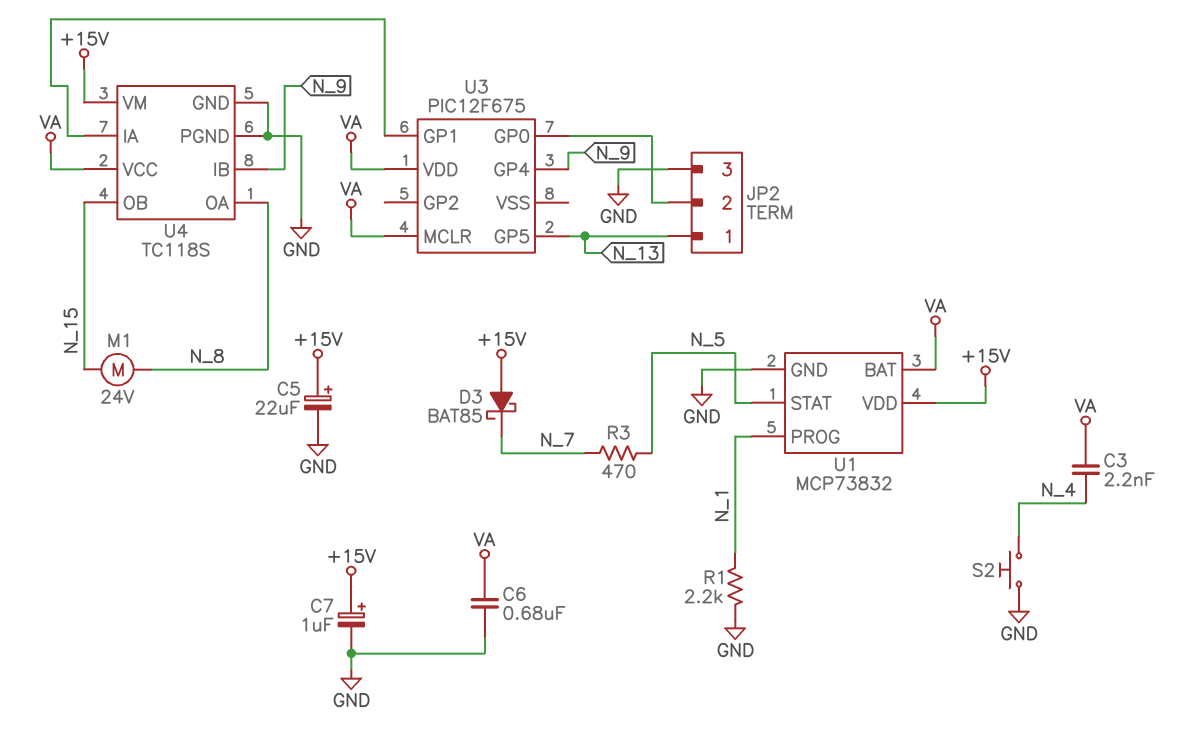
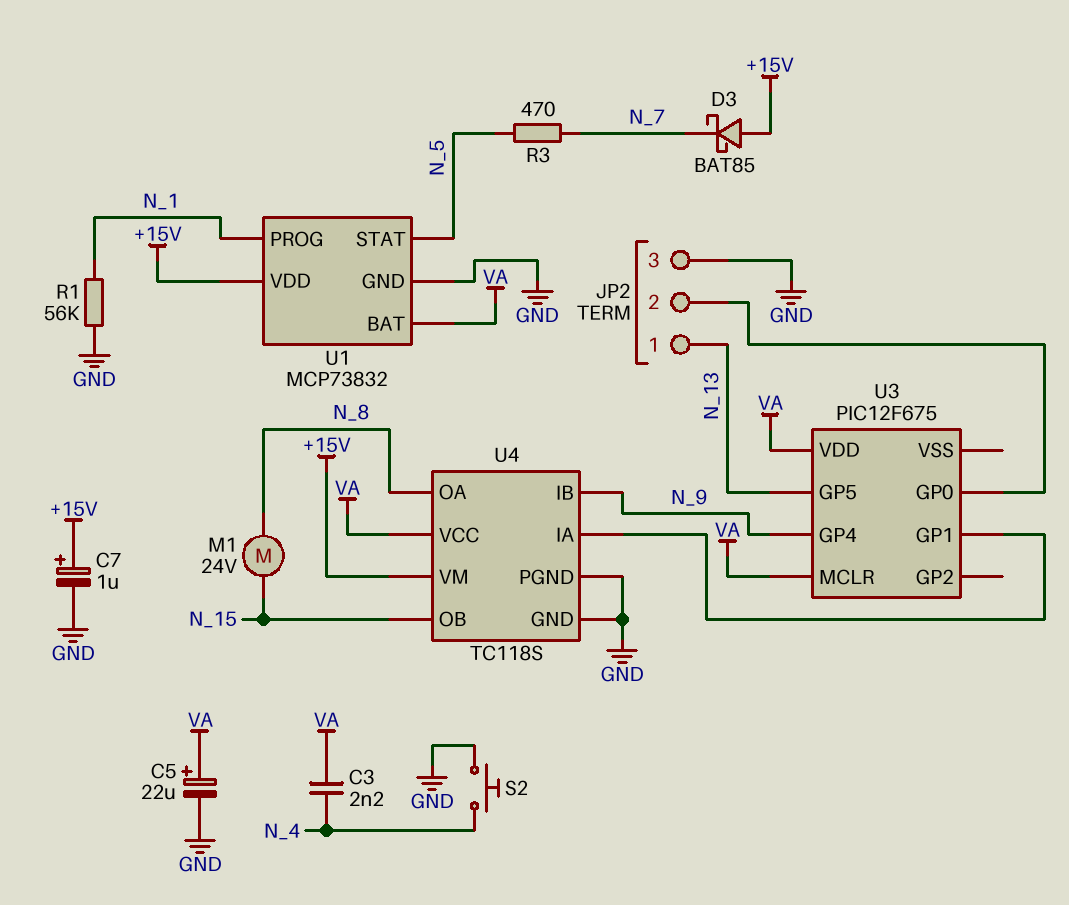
C5: 22uF (plus +15V, minus GND) -> 22uF (plus VA, minus GND)
C6: 680nF (GND, VA) -> none
R1: 2.2k (GND, N_1) -> 56k (GND, N_1)

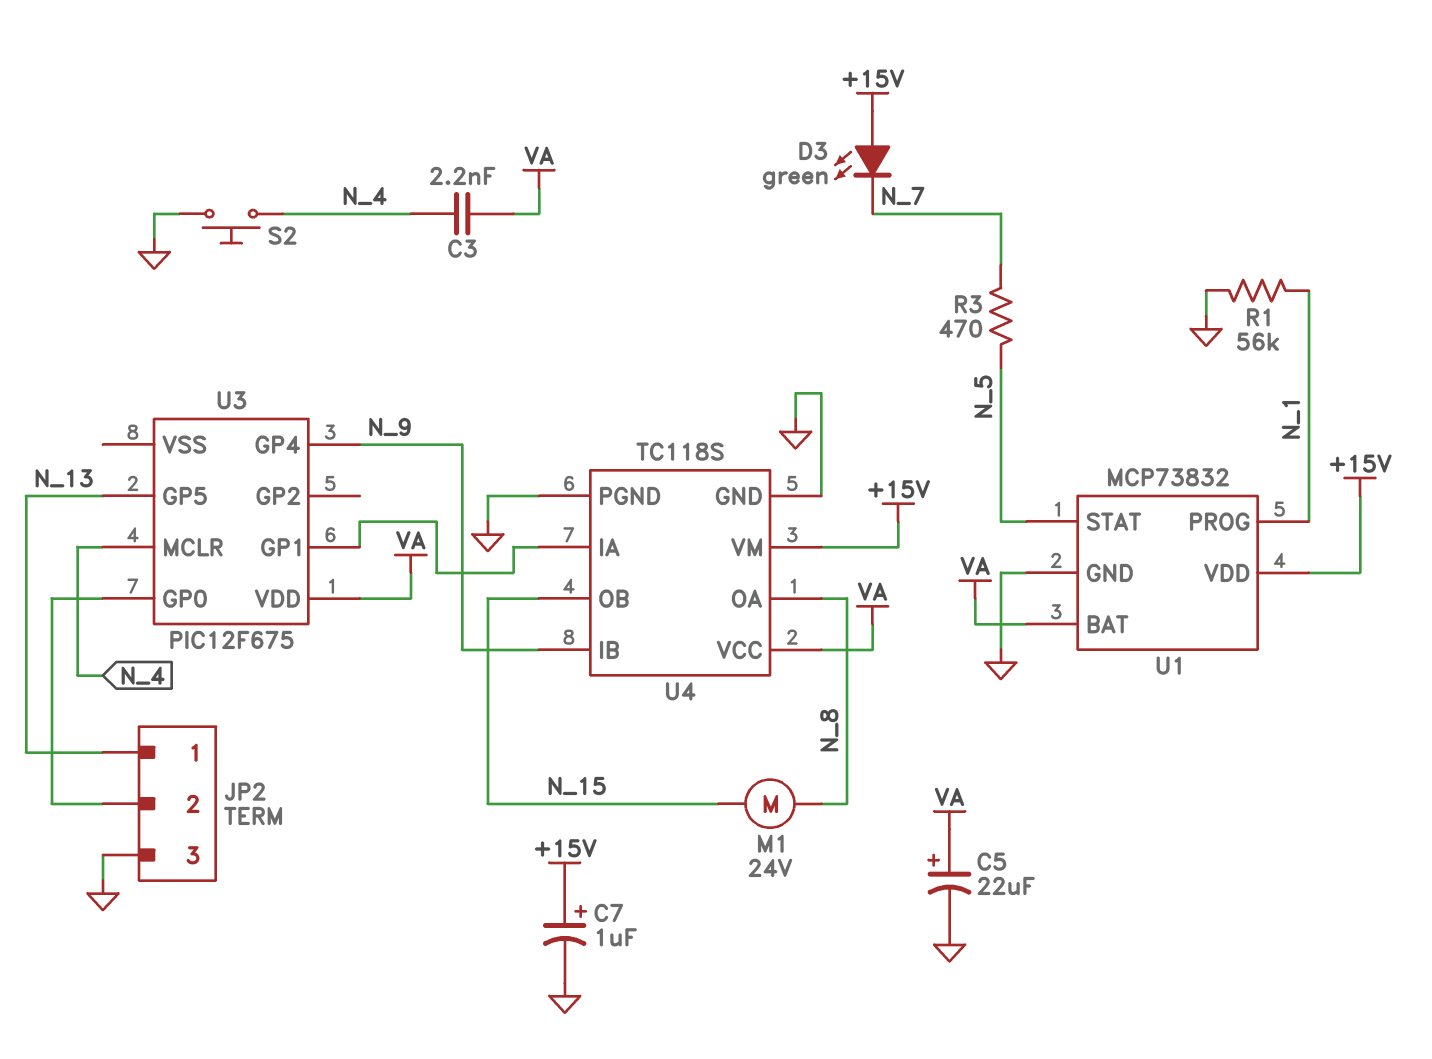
D3: schottky BAT85 (A +15V, K N_7) -> LED green (A +15V, K N_7)
U3 pin MCLR: VA -> N_4

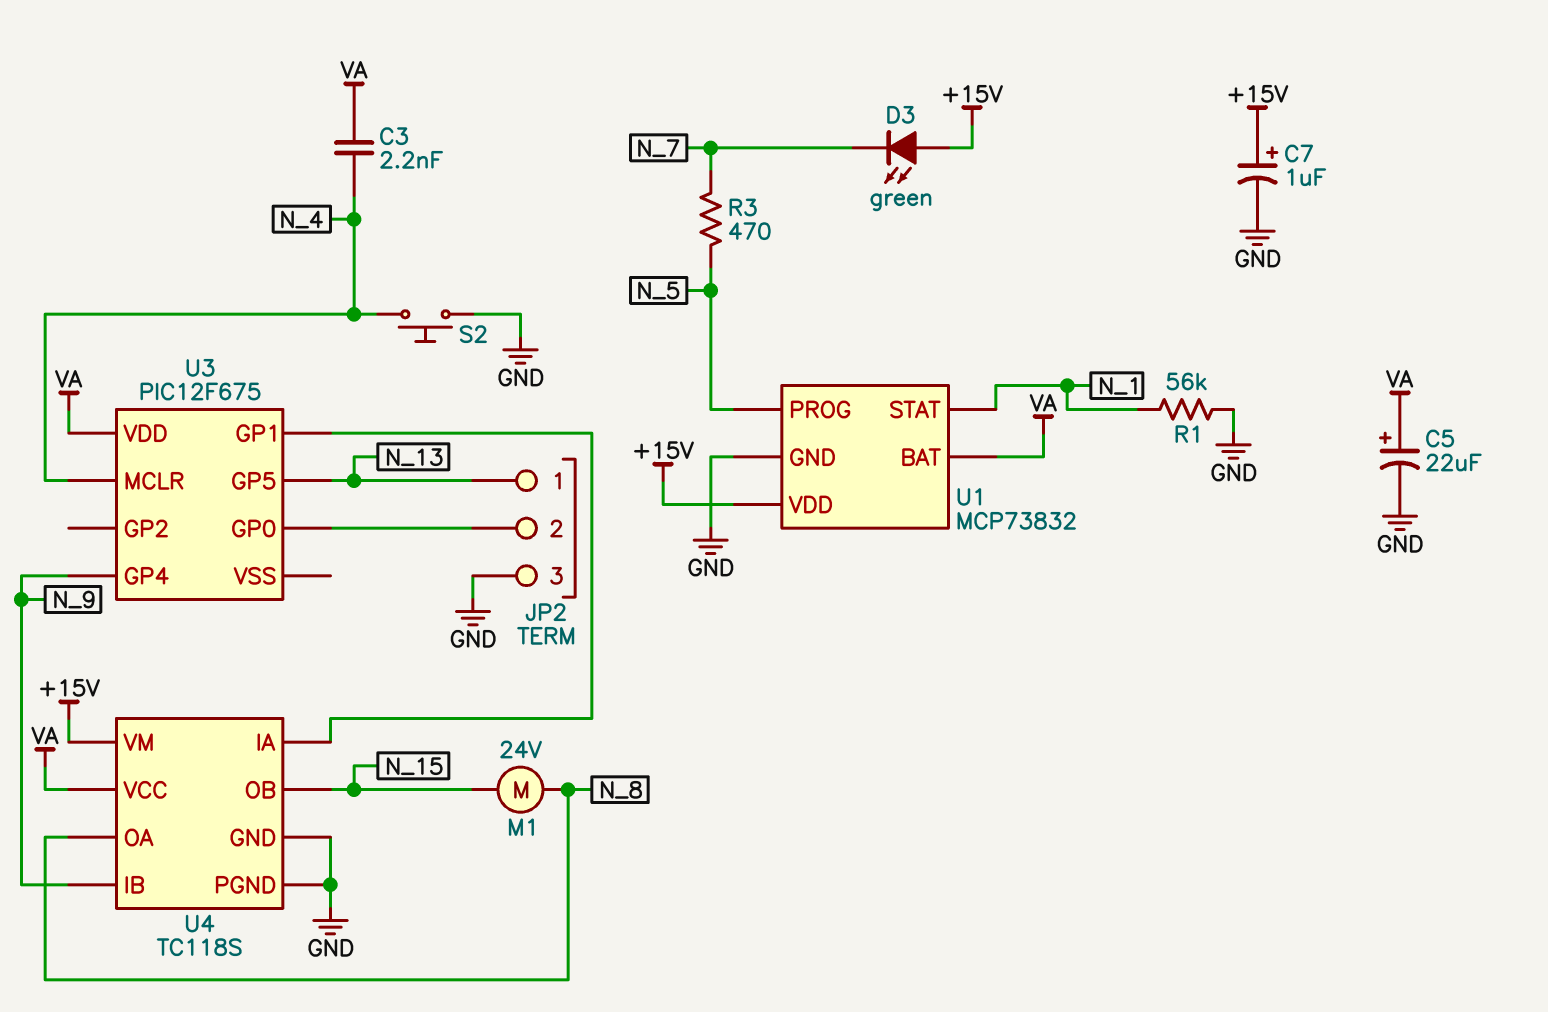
U1 pin PROG: N_1 -> N_5
U1 pin STAT: N_5 -> N_1

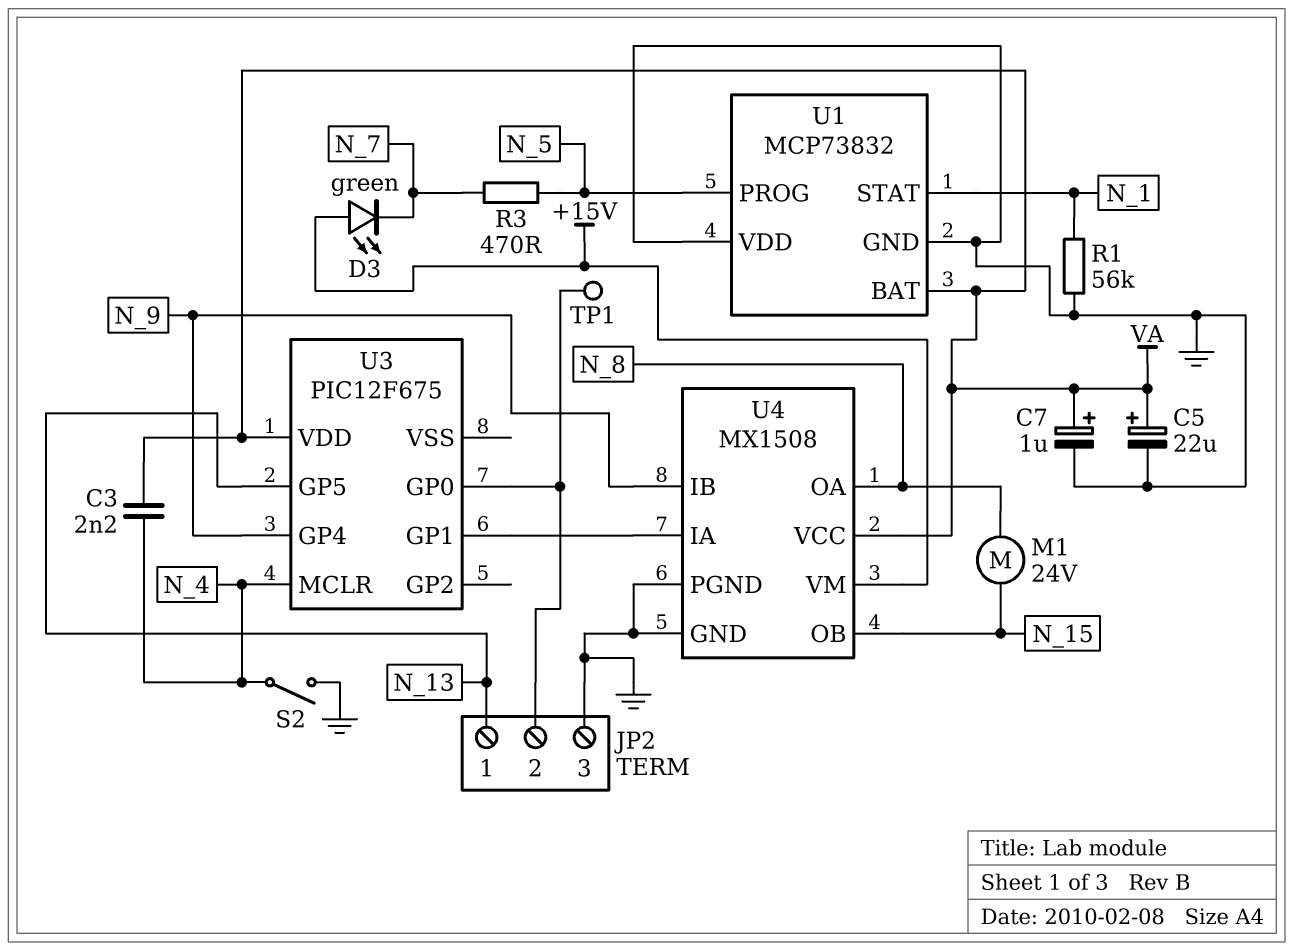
C7: 1uF (plus +15V, minus GND) -> 1uF (plus VA, minus GND)
S2: button (GND, N_4) -> switch (GND, N_4)
TP1: none -> test point (JP2/2)
U1 pin VDD: +15V -> GND
U4: TC118S -> MX1508

